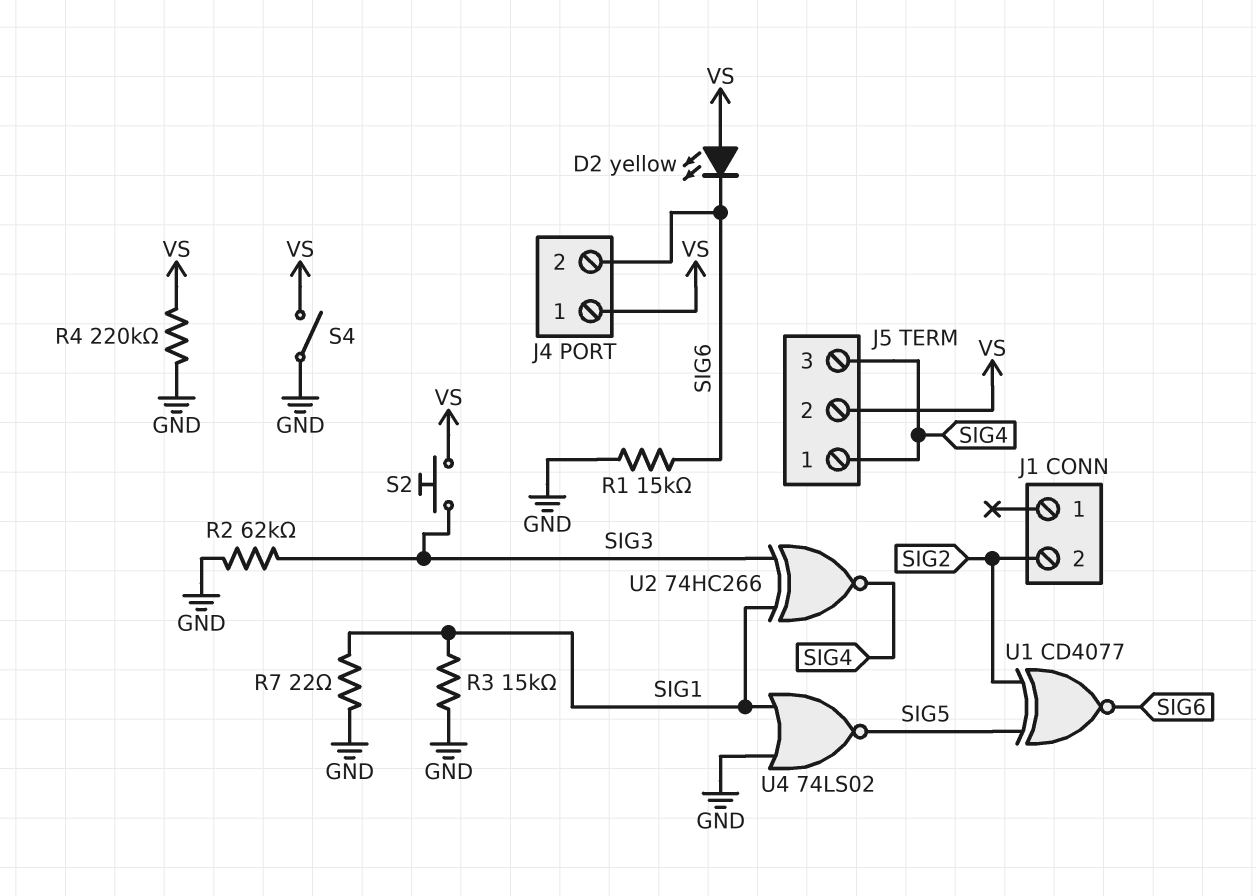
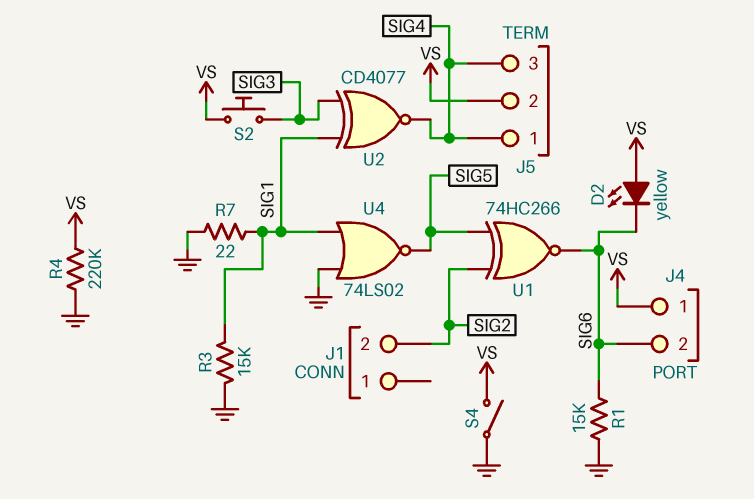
R2: 62k (GND, SIG3) -> none
U1: XNOR CD4077 (in SIG2, in SIG5, out SIG6) -> XNOR 74HC266 (in SIG2, in SIG5, out SIG6)
U2: XNOR 74HC266 (in SIG1, in SIG3, out SIG4) -> XNOR CD4077 (in SIG1, in SIG3, out SIG4)

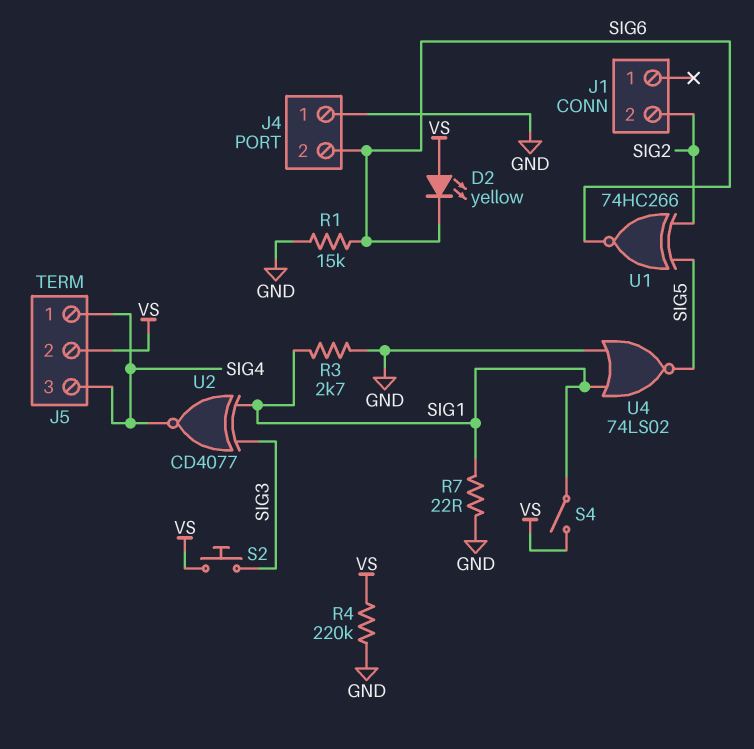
J4 pin 1: VS -> GND
R3: 15k (GND, SIG1) -> 2.7k (GND, SIG1)
S4: switch (GND, VS) -> switch (SIG1, VS)

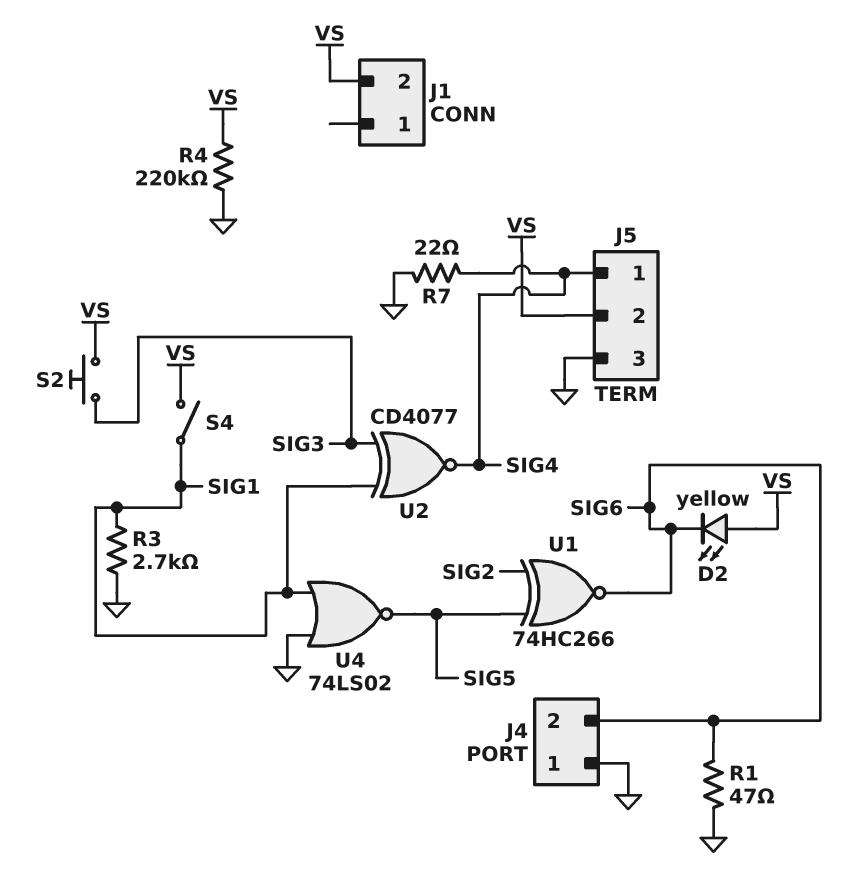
J1 pin 2: SIG2 -> VS
J5 pin 3: SIG4 -> GND
R1: 15k (GND, SIG6) -> 47 (GND, SIG6)
R7: 22 (GND, SIG1) -> 22 (GND, SIG4)

